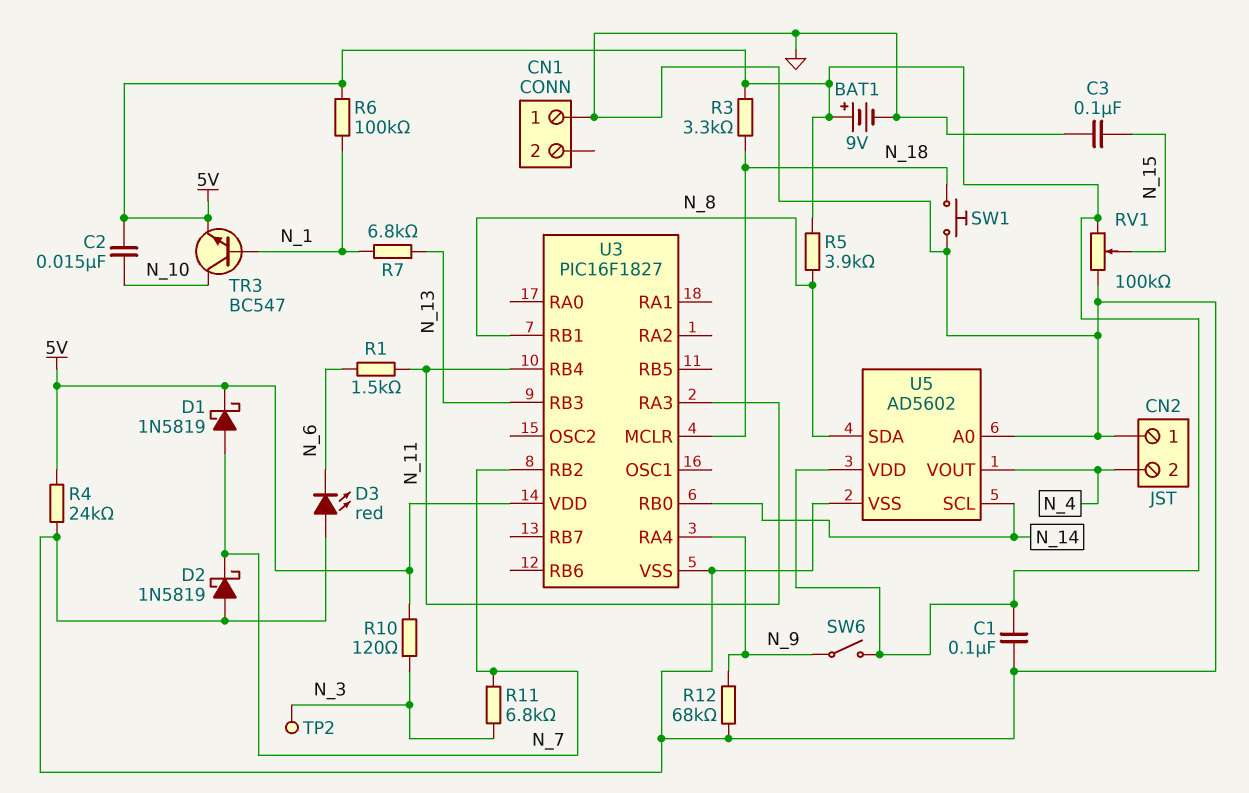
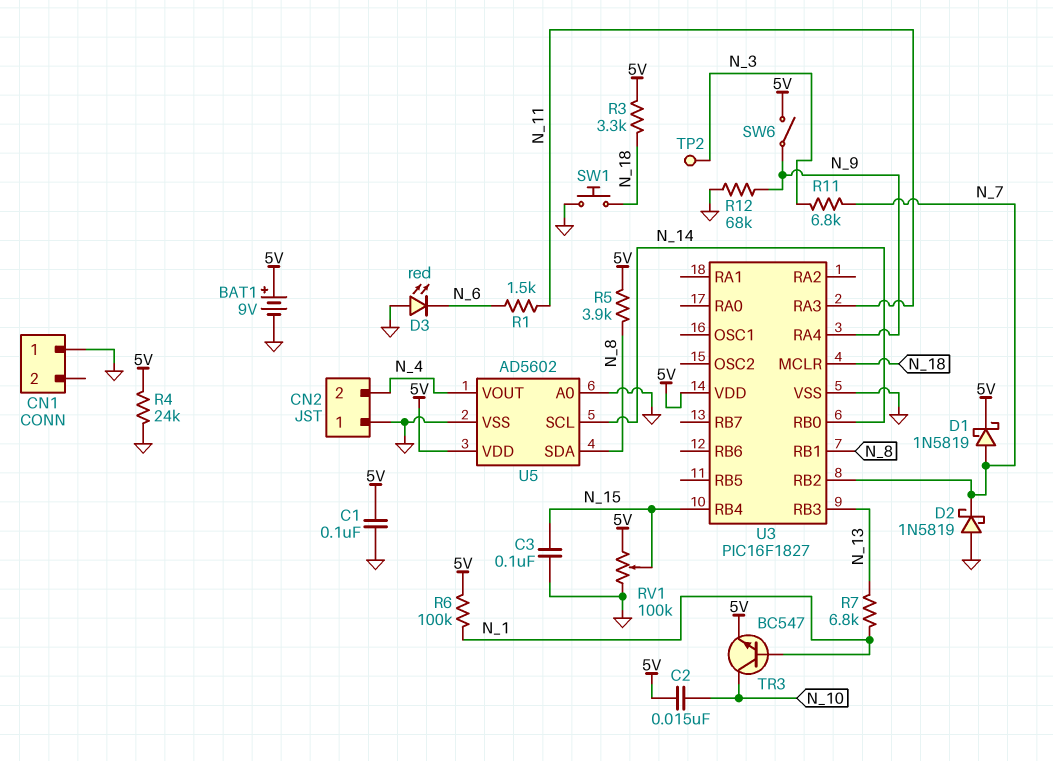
R10: 120 (5V, N_3) -> none
U3 pin RB4: N_11 -> N_15

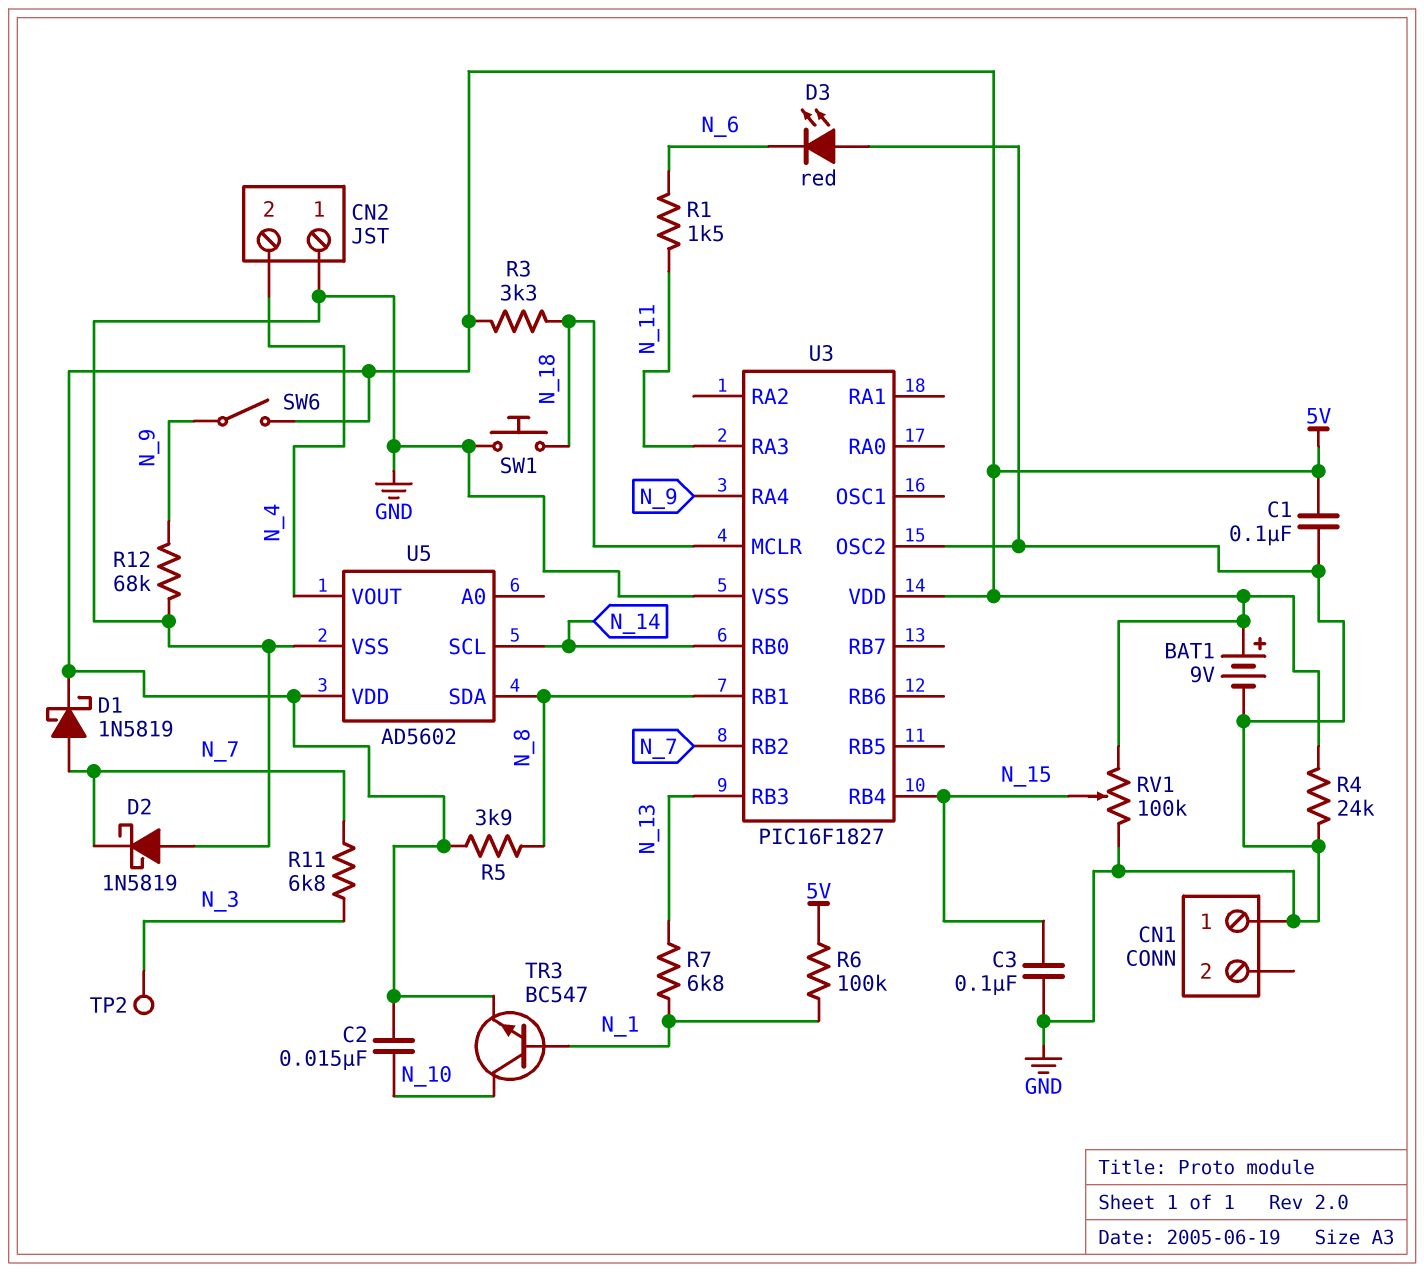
U3 pin OSC2: none -> GND
U5 pin A0: GND -> none

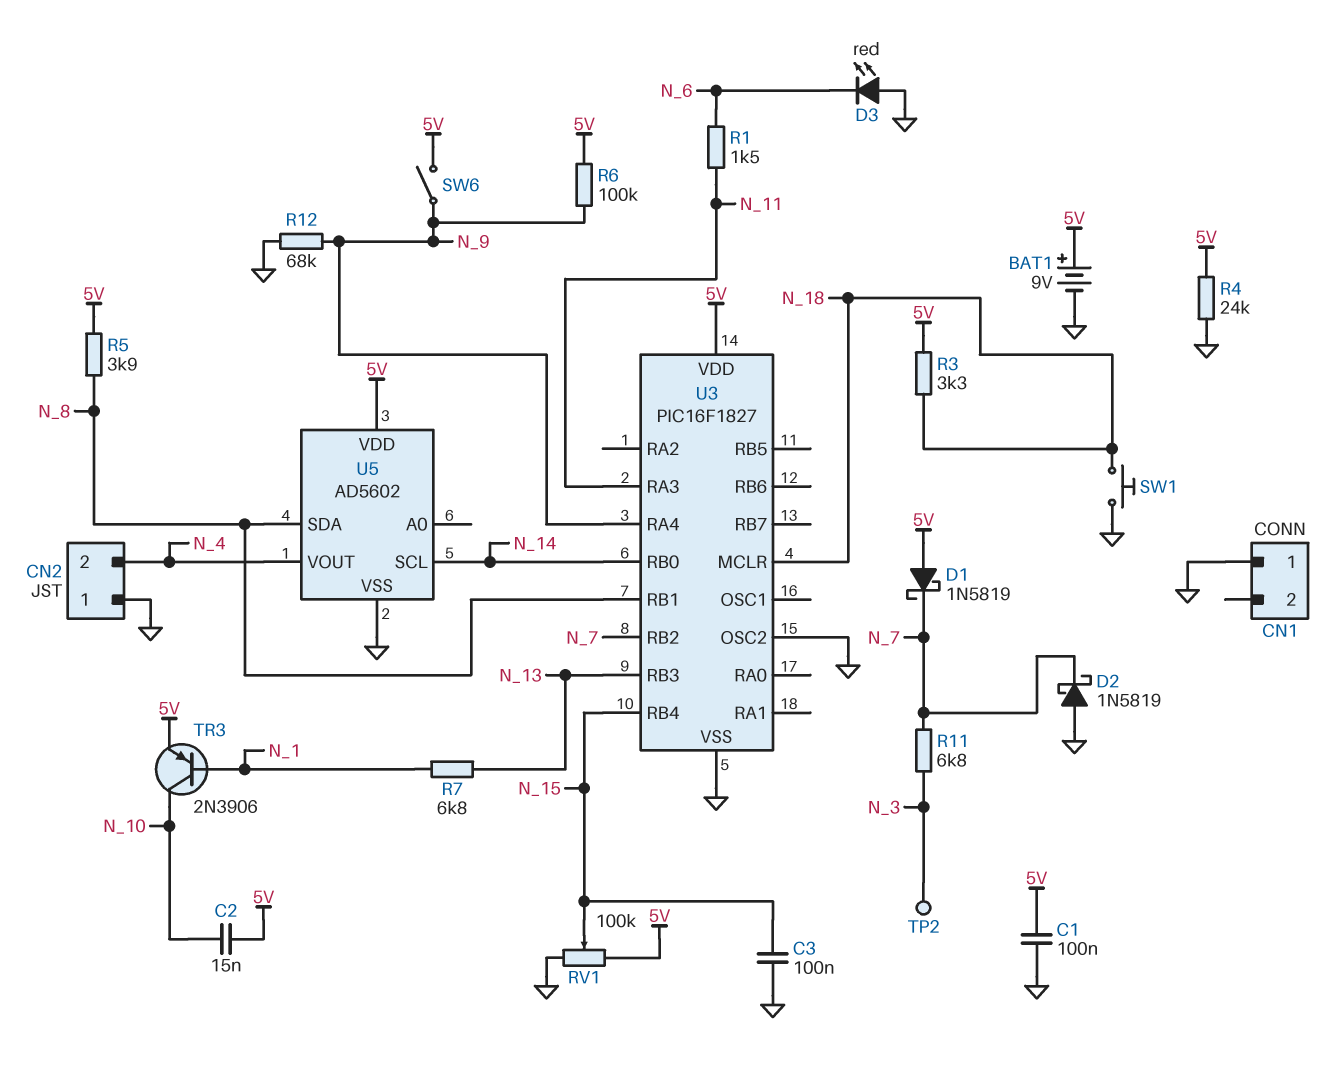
D1: schottky 1N5819 (A N_7, K 5V) -> schottky 1N5819 (A 5V, K N_7)
R6: 100k (5V, N_1) -> 100k (5V, N_9)
TR3: NPN BC547 (B N_1, C N_10, E 5V) -> PNP 2N3906 (B N_1, C N_10, E 5V)

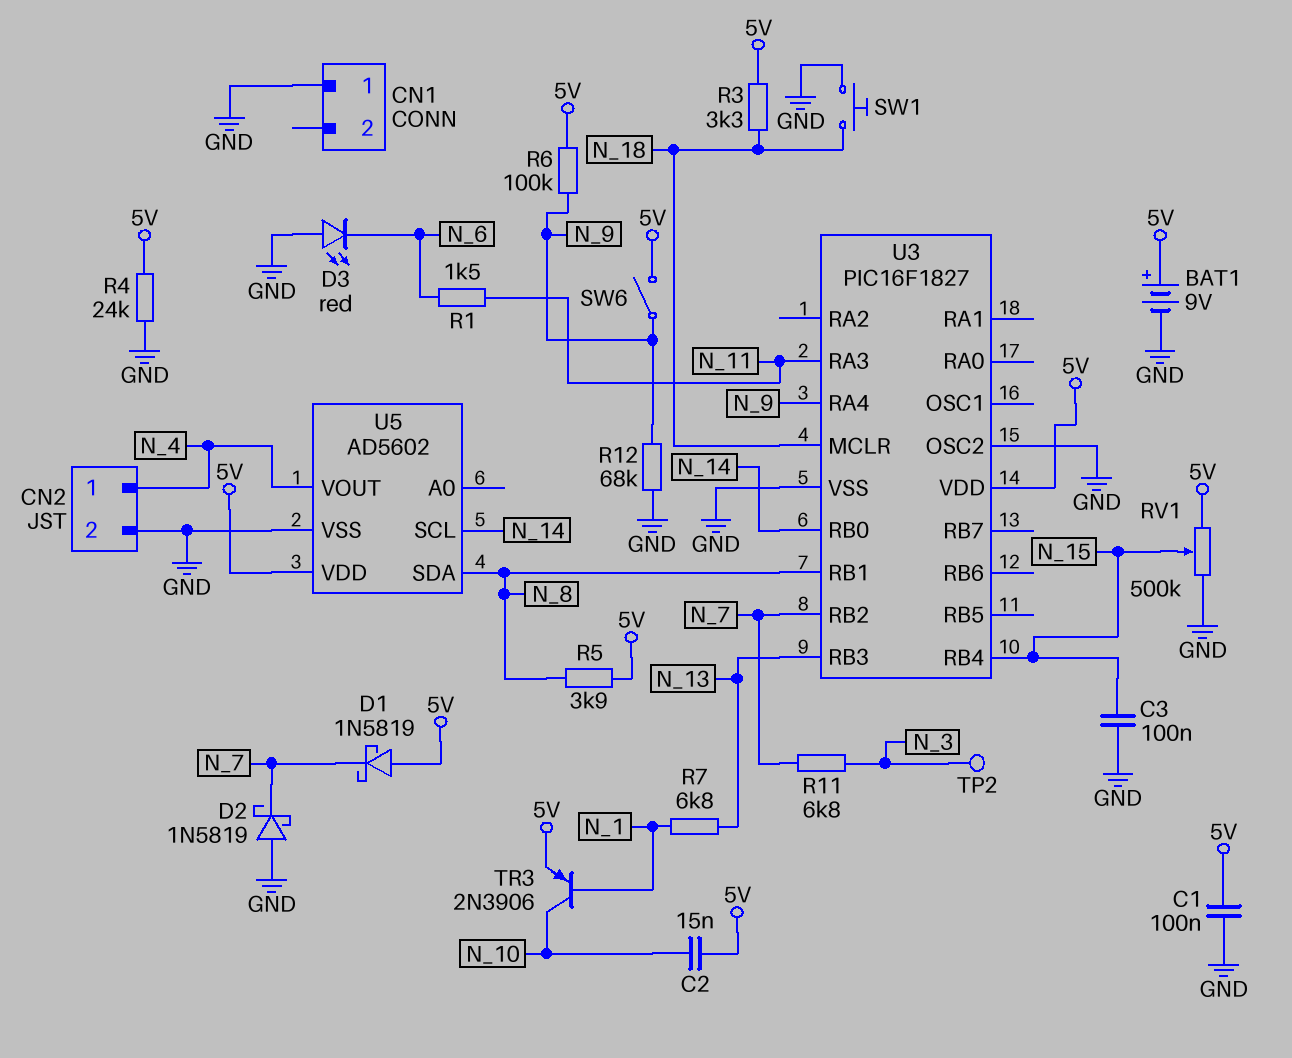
CN2 pin 1: GND -> N_4
CN2 pin 2: N_4 -> GND
RV1: 100k (5V, GND, wiper N_15) -> 500k (5V, GND, wiper N_15)

